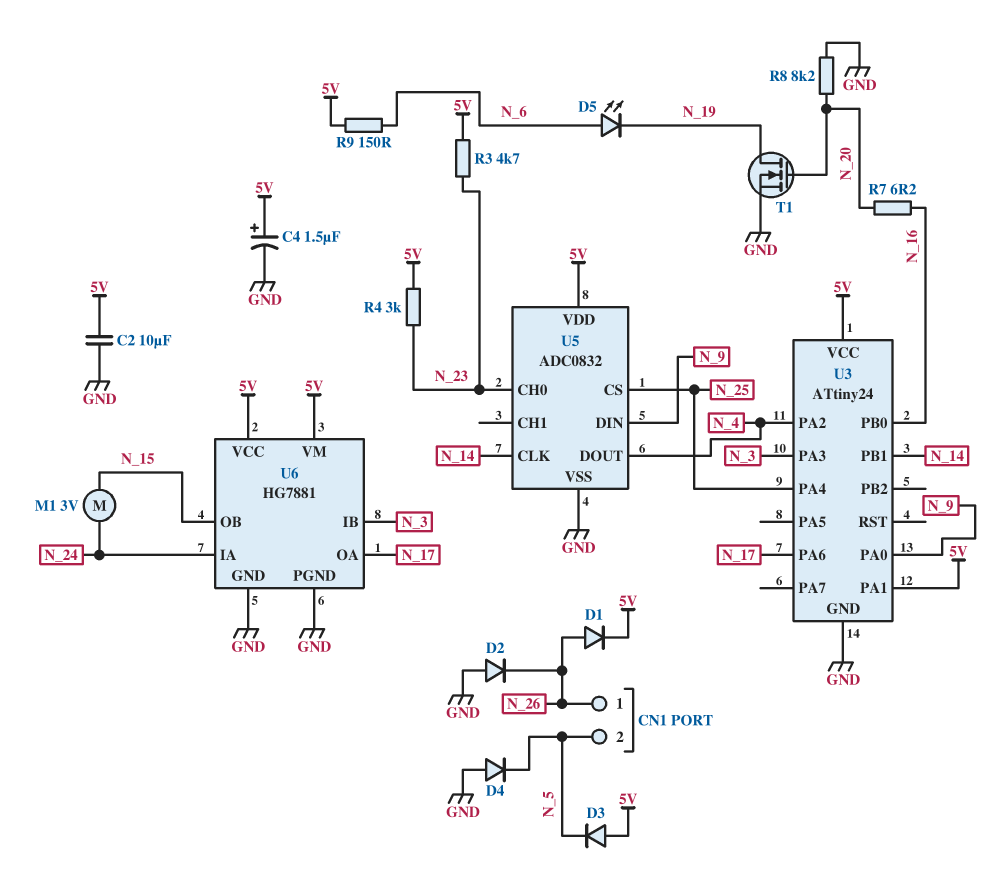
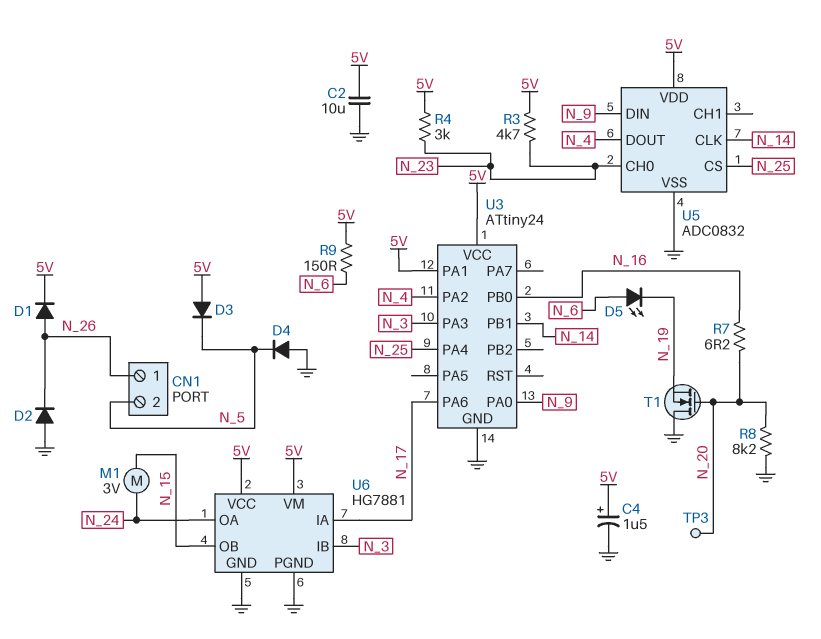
T1: NMOS (G N_20, D N_19, S GND) -> NMOS (G N_20, D GND, S N_19)
TP3: none -> test point (N_20)
U6 pin IA: N_24 -> N_17
U6 pin OA: N_17 -> N_24

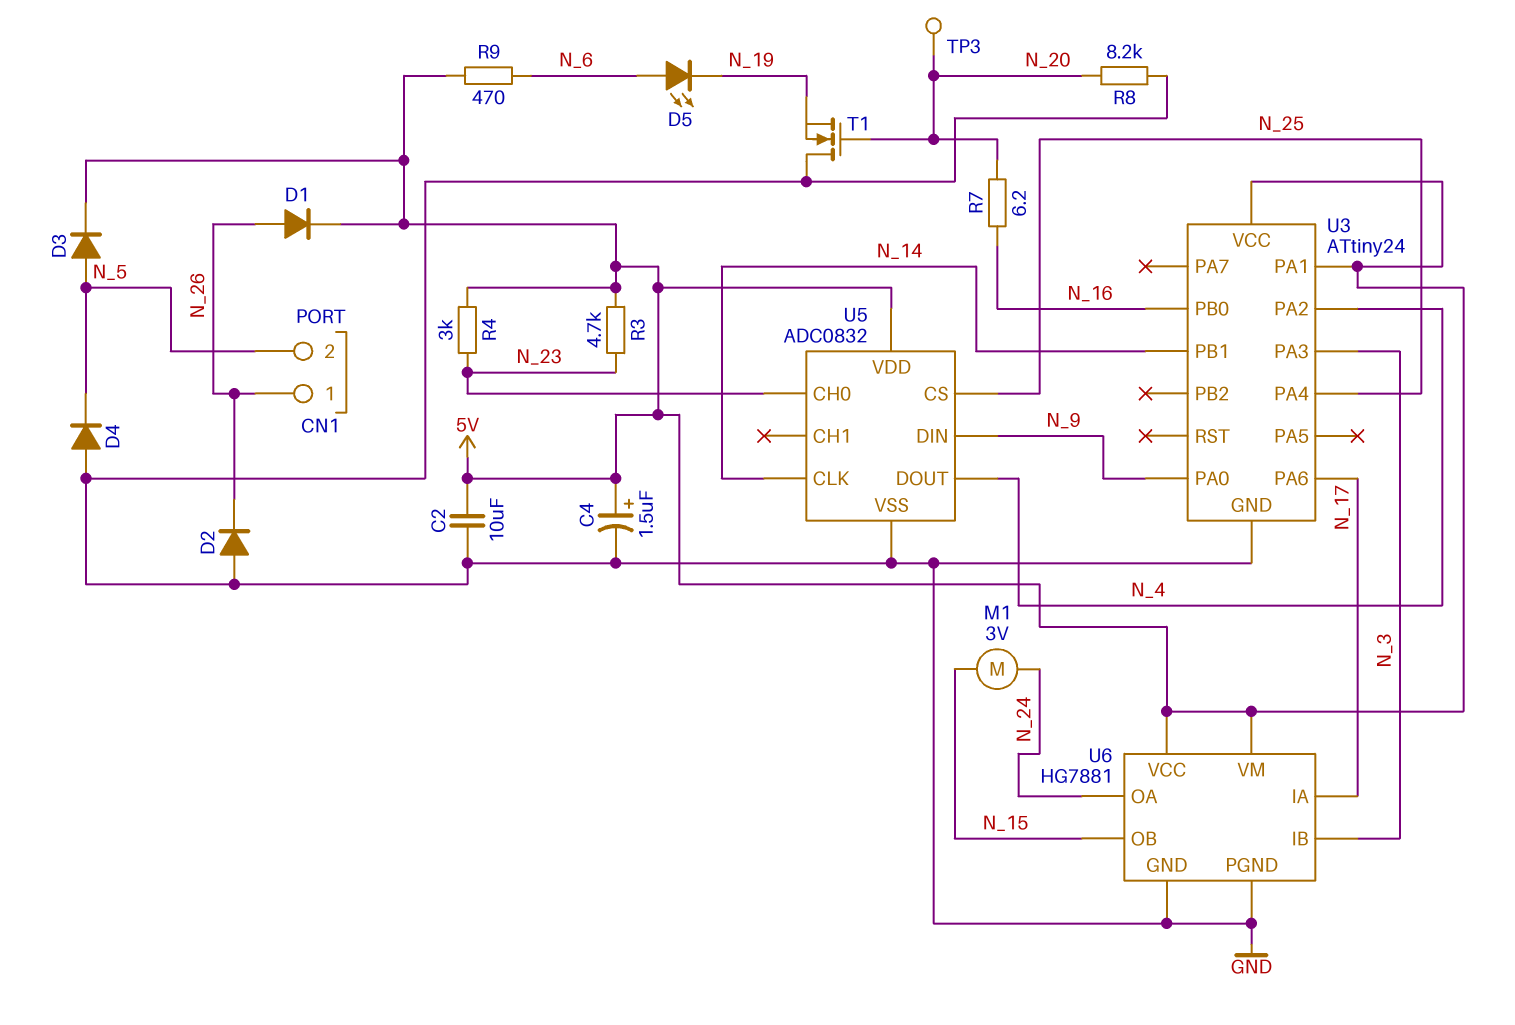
D3: diode (A 5V, K N_5) -> diode (A N_5, K 5V)
R9: 150 (5V, N_6) -> 470 (5V, N_6)

